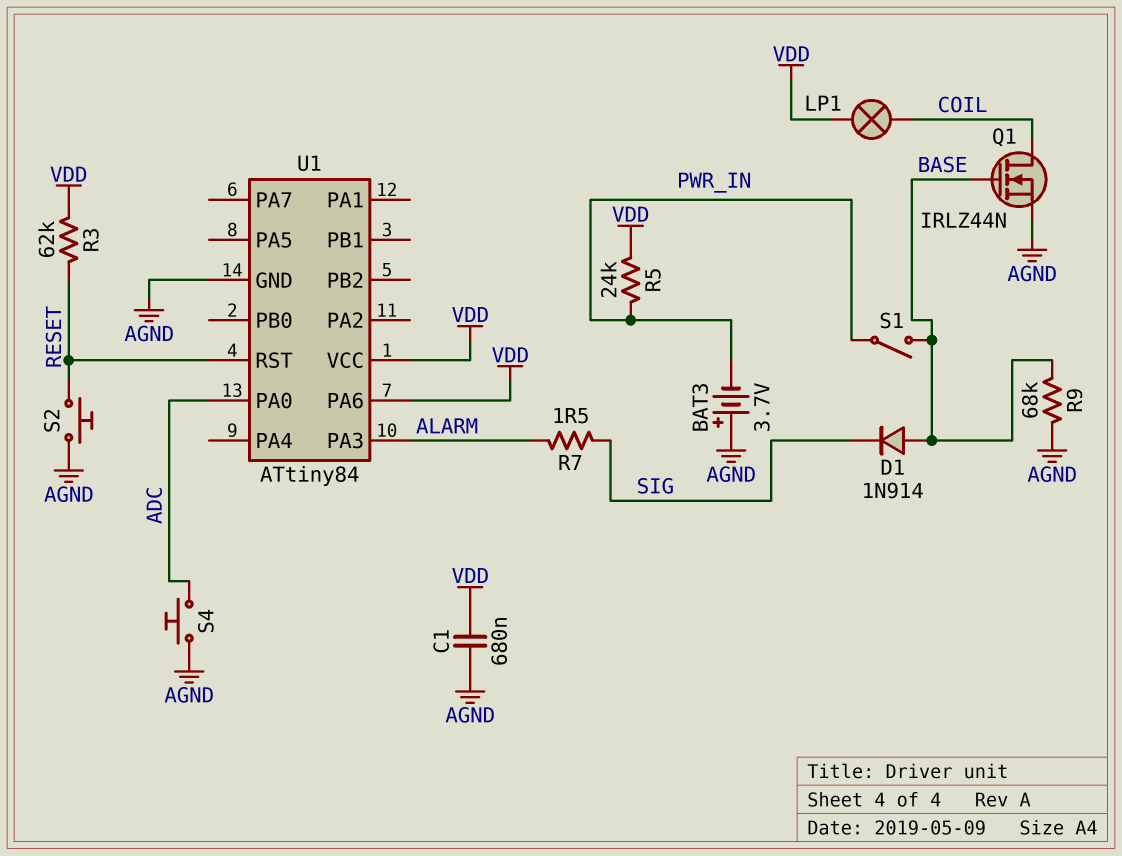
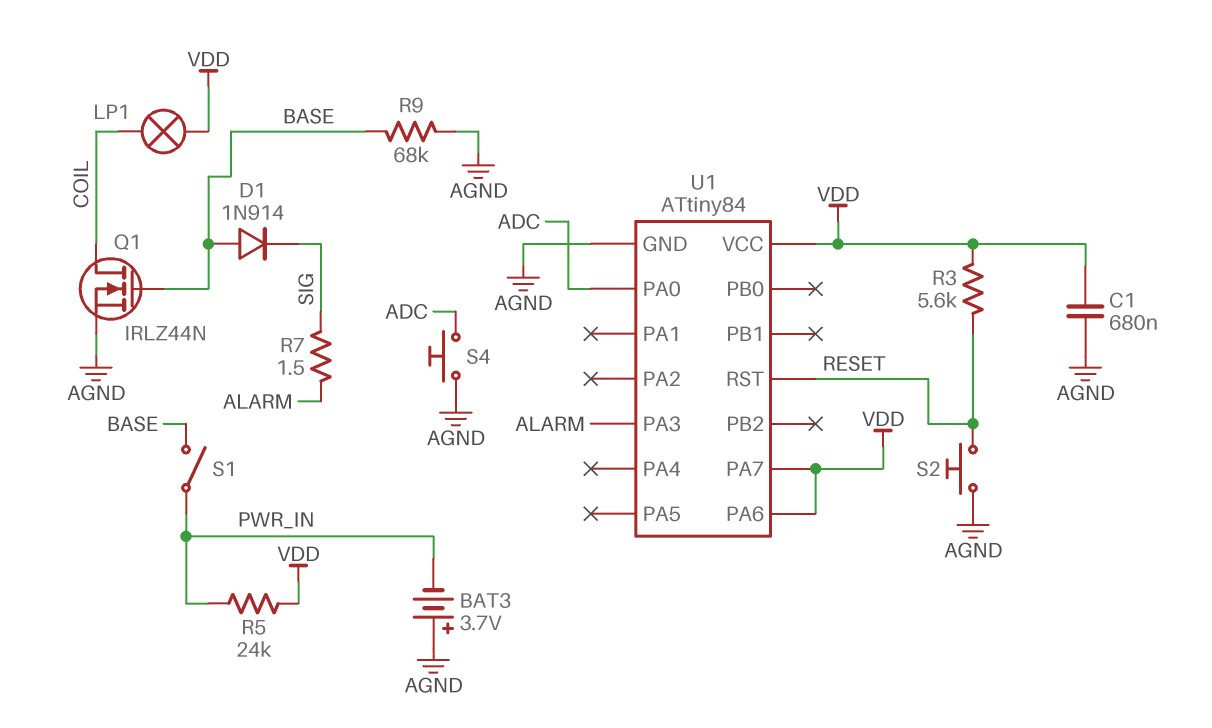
R3: 62k (RESET, VDD) -> 5.6k (RESET, VDD)
U1 pin PA7: none -> VDD

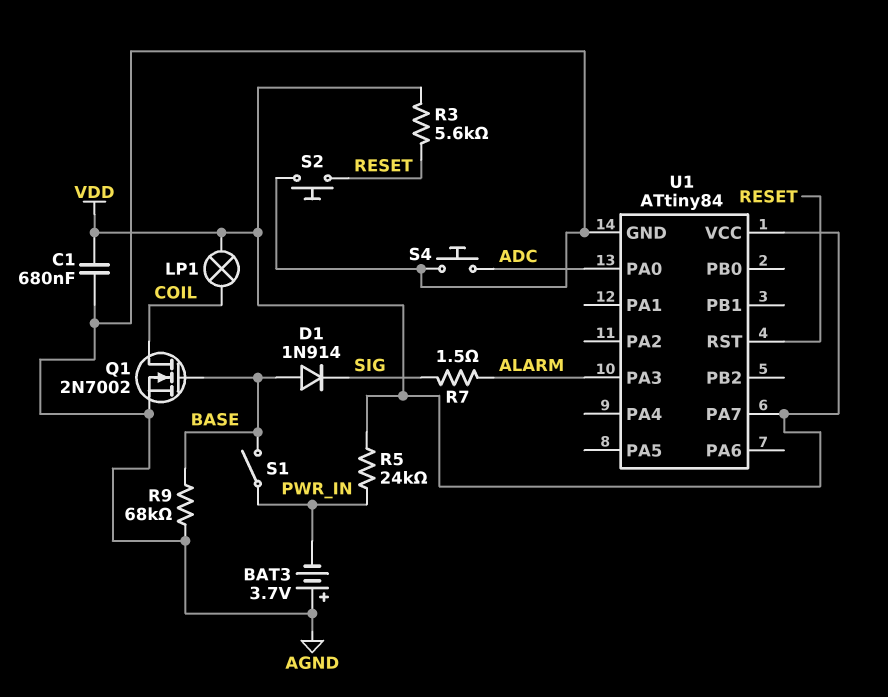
Q1: NMOS IRLZ44N (G BASE, D COIL, S AGND) -> NMOS 2N7002 (G BASE, D COIL, S AGND)
U1 pin PA6: VDD -> none

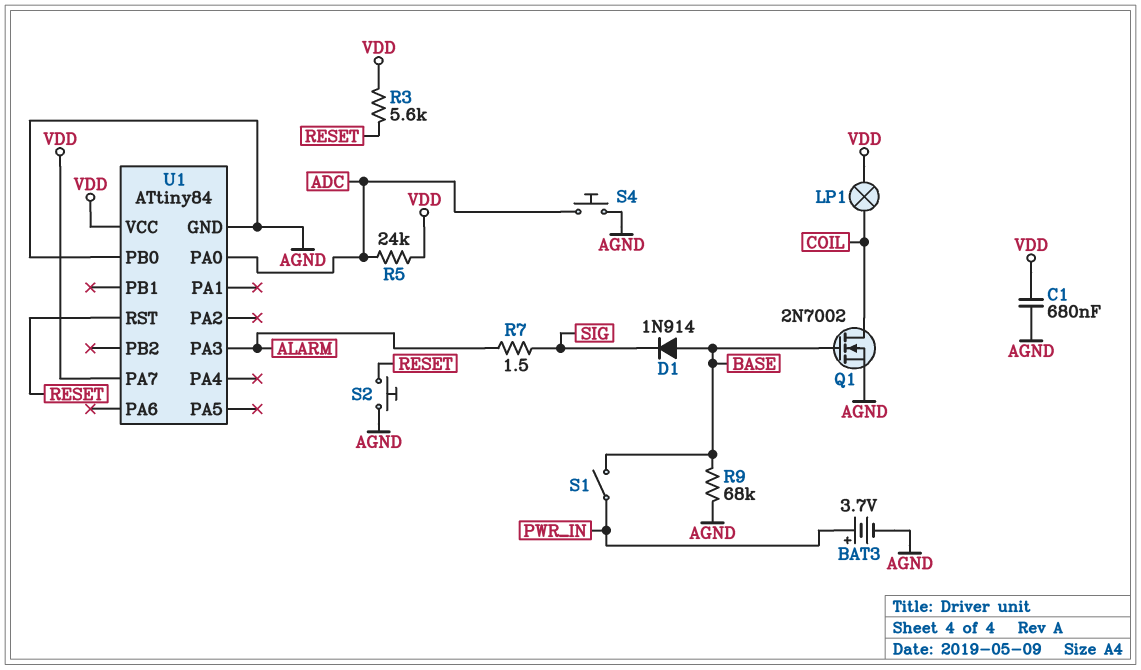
BAT3: 3.7V (plus AGND, minus PWR_IN) -> 3.7V (plus PWR_IN, minus AGND)
R5: 24k (PWR_IN, VDD) -> 24k (ADC, VDD)
U1 pin PB0: none -> AGND

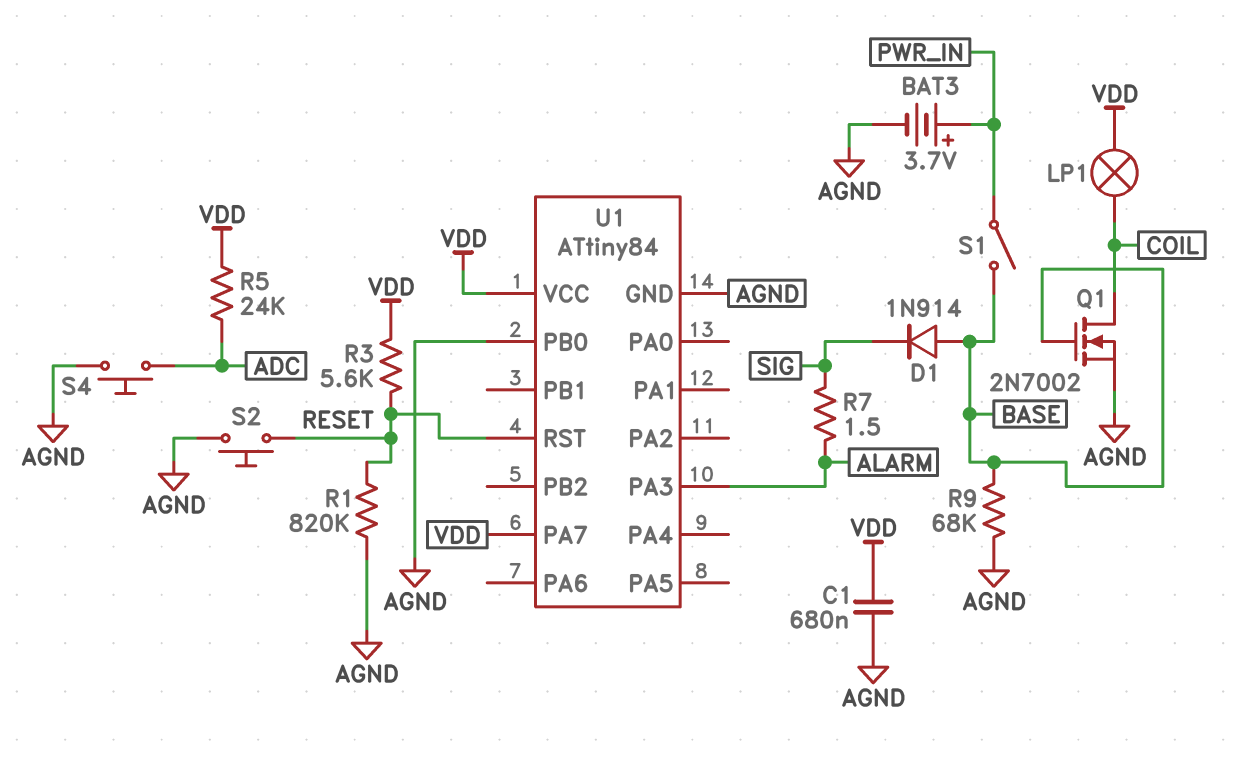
R1: none -> 820k (AGND, RESET)
U1 pin PA0: ADC -> none

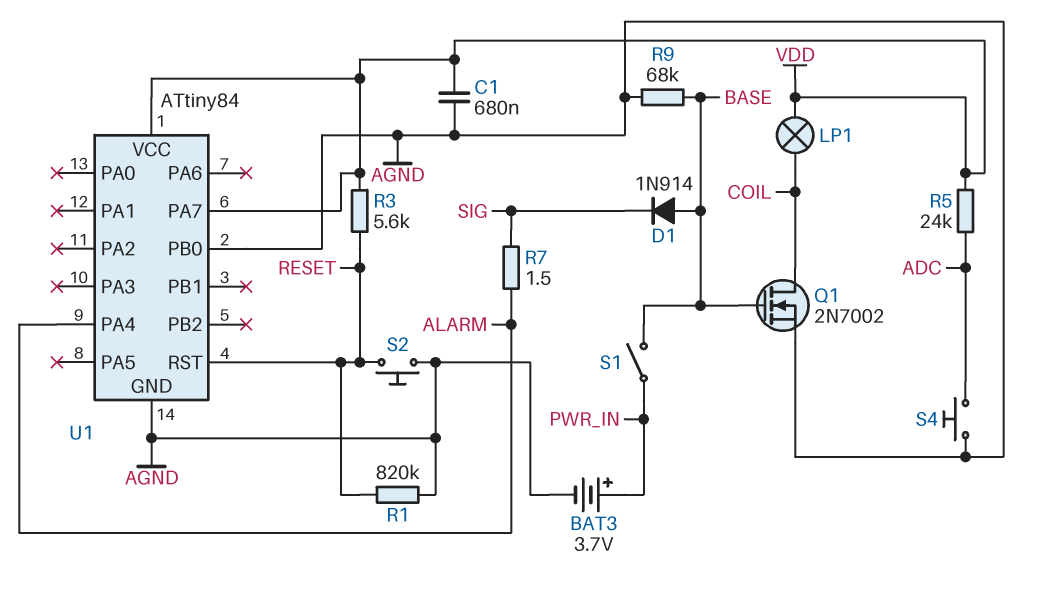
U1 pin PA3: ALARM -> none
U1 pin PA4: none -> ALARM

